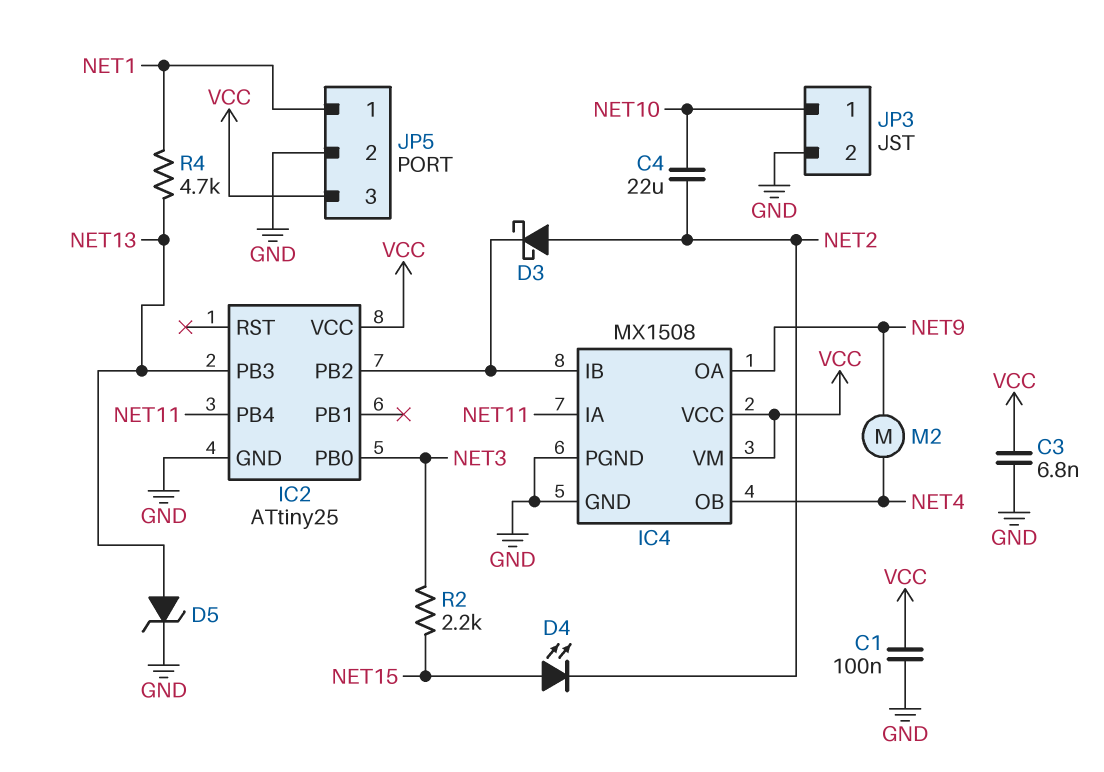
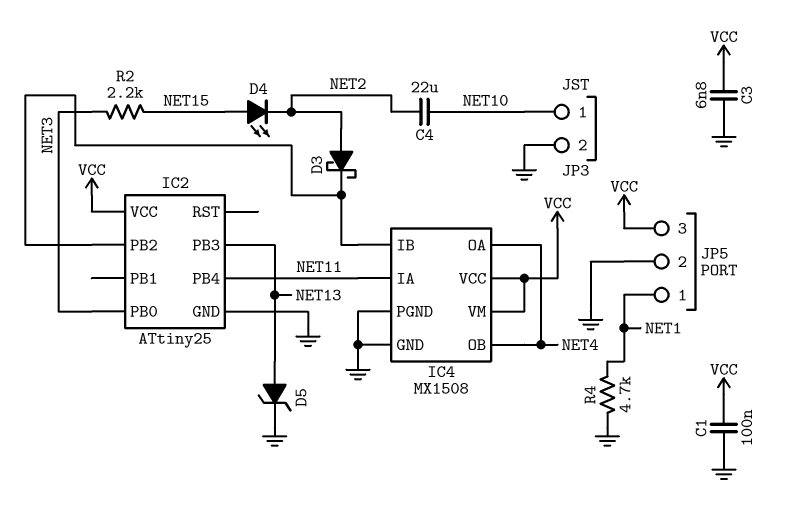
IC4 pin OA: NET9 -> NET4
M2: motor (NET4, NET9) -> none
R4: 4.7k (NET1, NET13) -> 4.7k (GND, NET1)

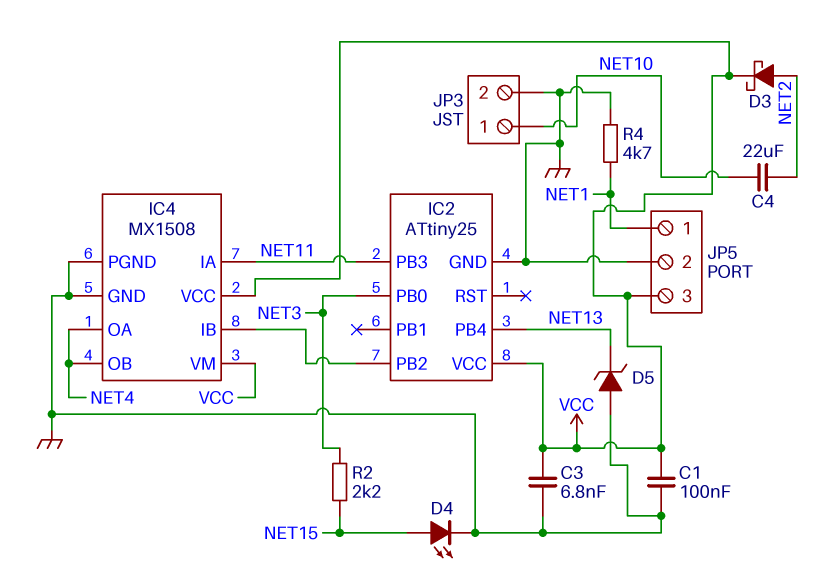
D3: schottky (A NET2, K IC2/PB2) -> schottky (A NET2, K VCC)
D4: LED (A NET15, K NET2) -> LED (A NET15, K GND)
D5: zener (A NET13, K GND) -> zener (A GND, K NET13)
IC2 pin PB3: NET13 -> NET11
IC2 pin PB4: NET11 -> NET13

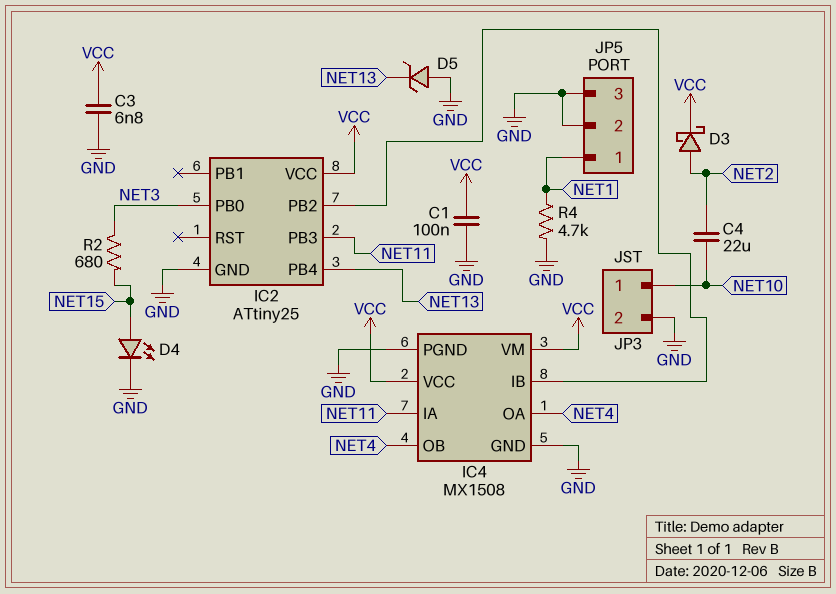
JP5 pin 3: VCC -> GND
R2: 2.2k (NET3, NET15) -> 680 (NET3, NET15)

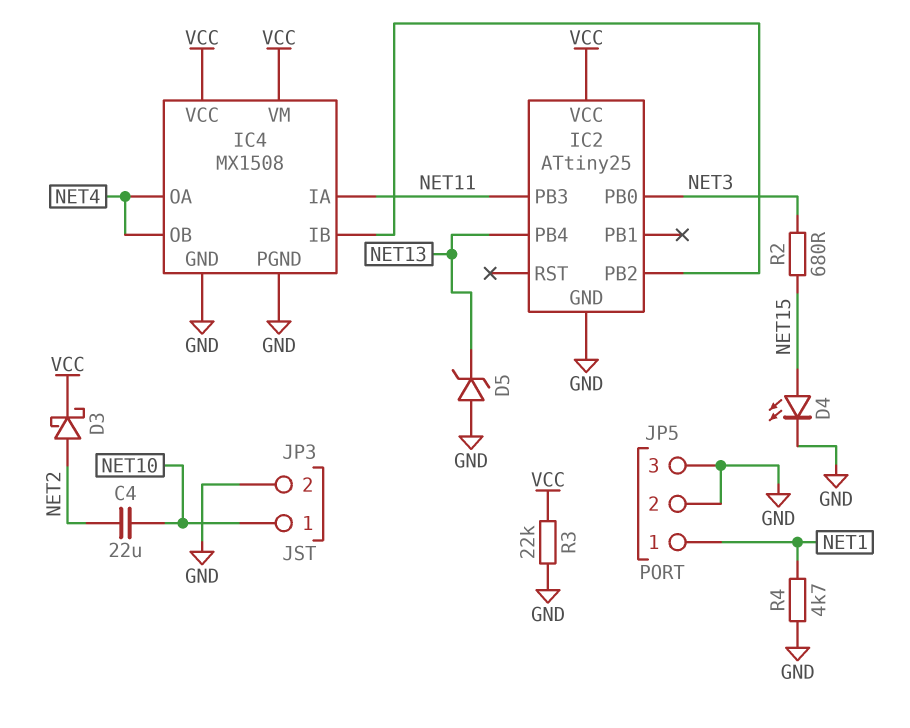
C1: 100nF (GND, VCC) -> none
C3: 6.8nF (GND, VCC) -> none
R3: none -> 22k (GND, VCC)

